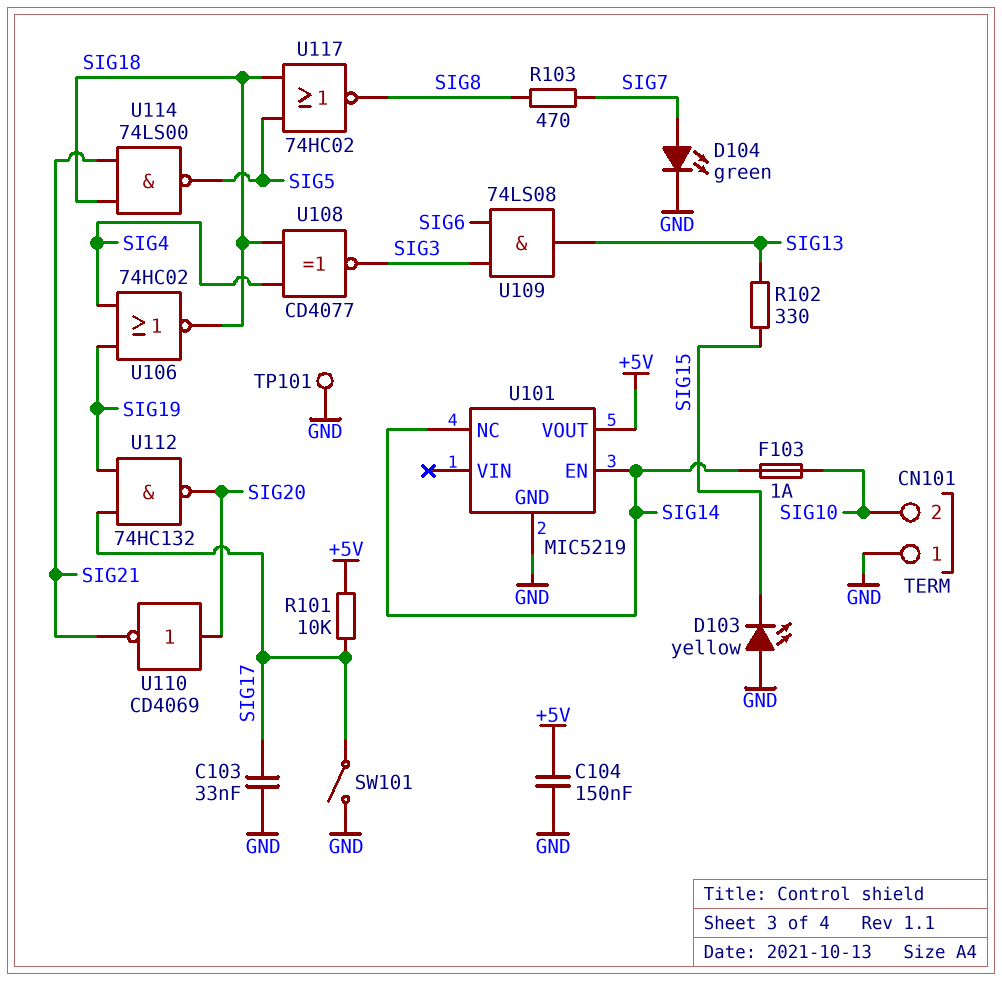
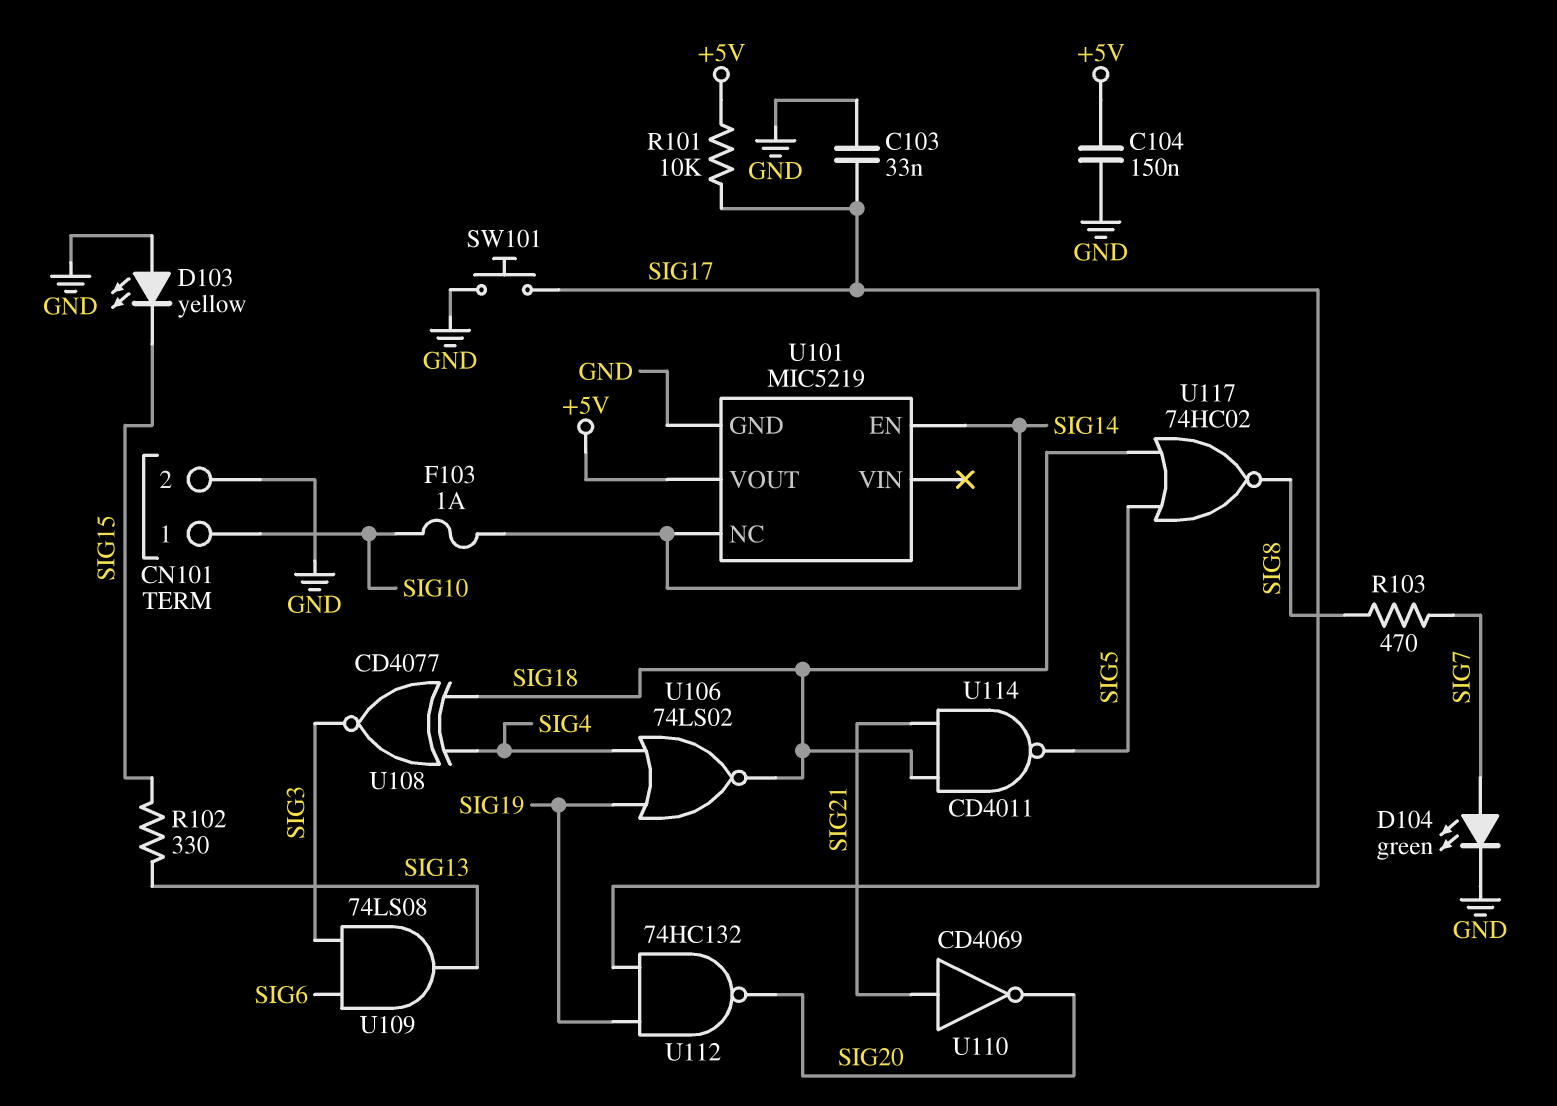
CN101 pin 1: GND -> SIG10
CN101 pin 2: SIG10 -> GND
SW101: switch (GND, SIG17) -> button (GND, SIG17)
TP101: test point (GND) -> none
U106: NOR 74HC02 (in SIG4, in SIG19, out SIG18) -> NOR 74LS02 (in SIG4, in SIG19, out SIG18)
U110: NOT CD4069 (in SIG20, out SIG21) -> NOT CD4069 (in SIG21, out SIG20)
U114: NAND 74LS00 (in SIG18, in SIG21, out SIG5) -> NAND CD4011 (in SIG18, in SIG21, out SIG5)

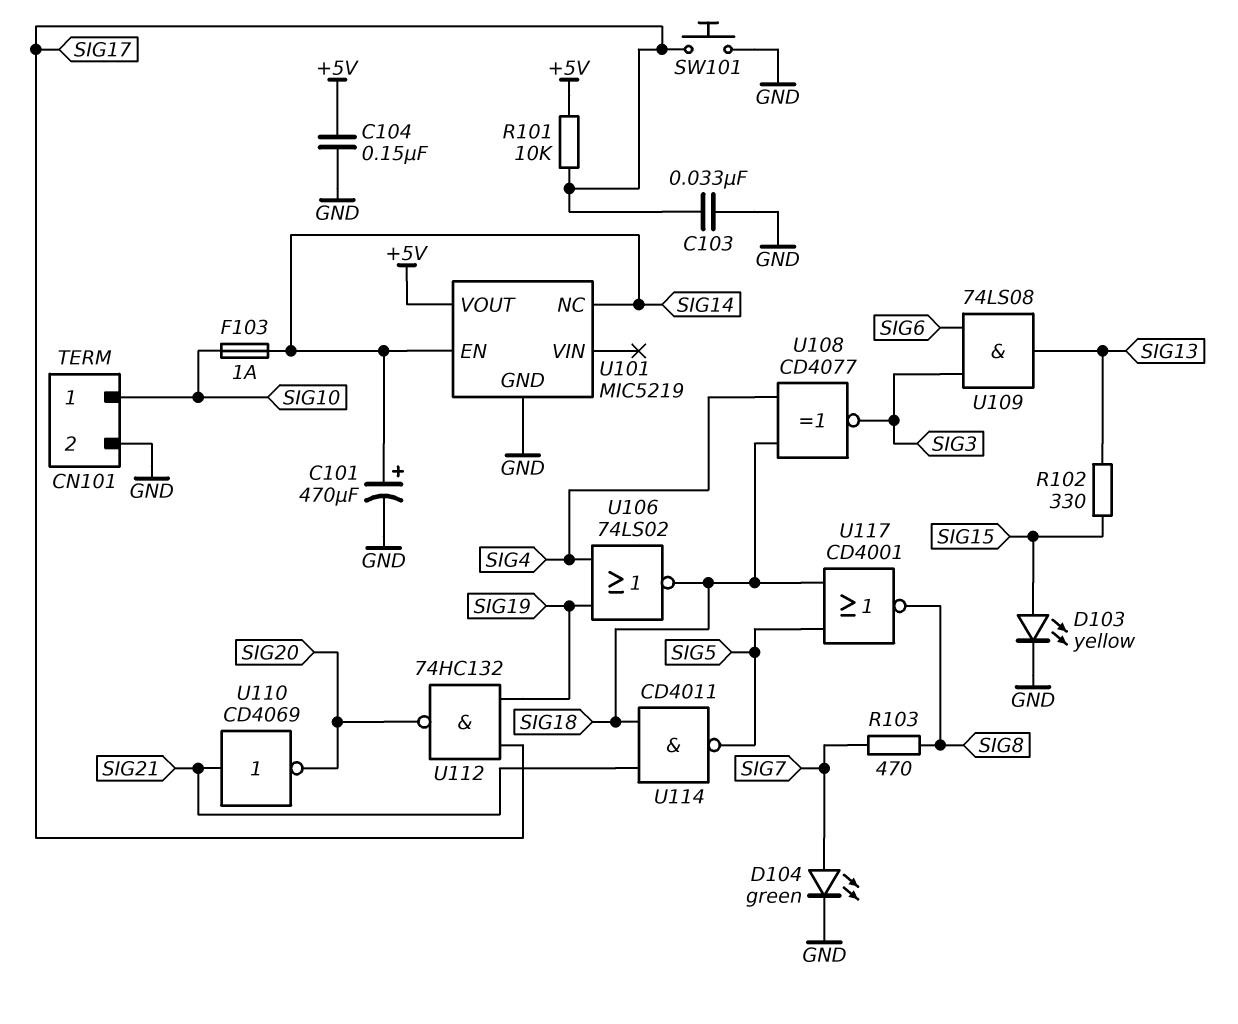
C101: none -> 470uF (plus SIG14, minus GND)
D103: LED yellow (A GND, K SIG15) -> LED yellow (A SIG15, K GND)
U117: NOR 74HC02 (in SIG5, in SIG18, out SIG8) -> NOR CD4001 (in SIG5, in SIG18, out SIG8)

